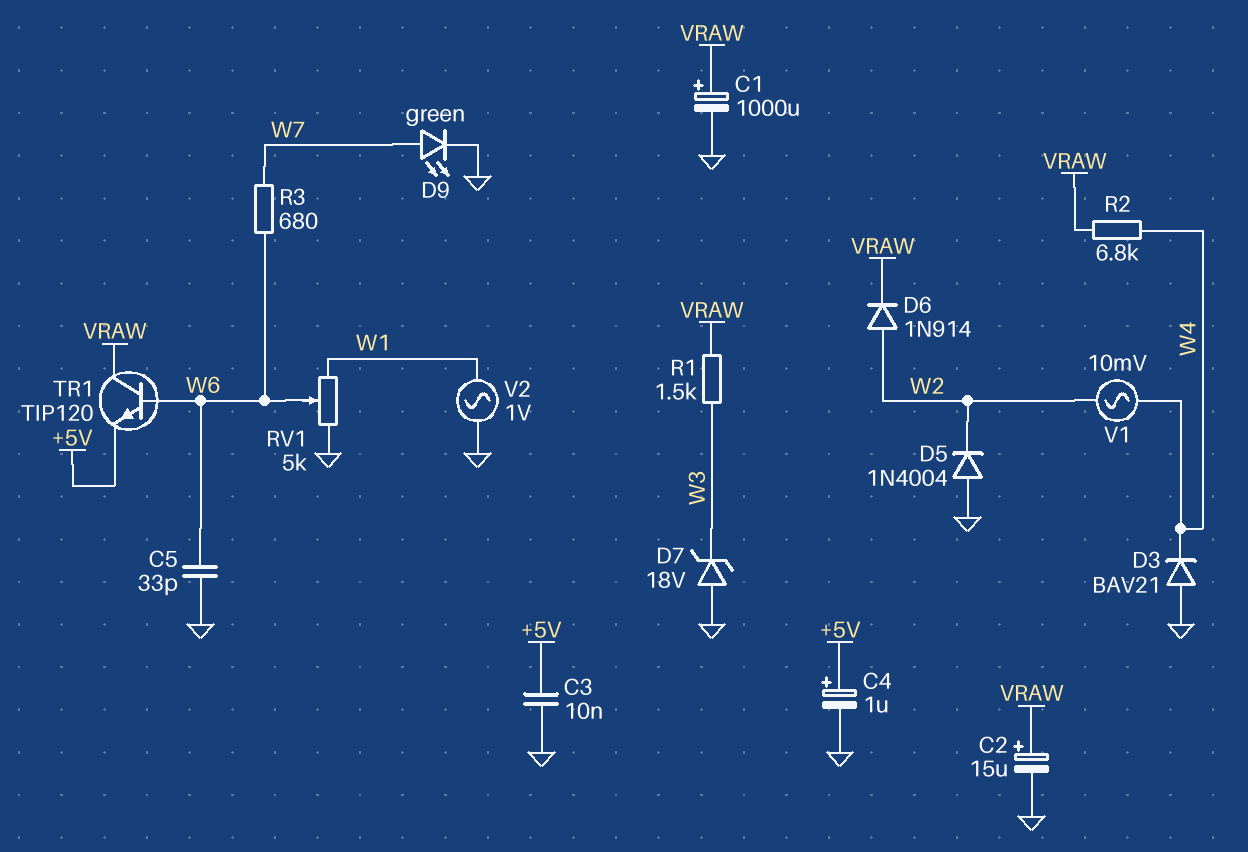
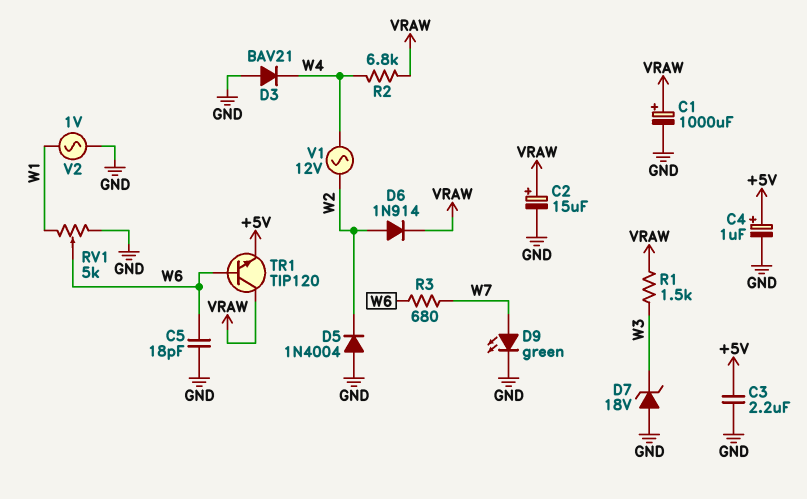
C3: 10nF (+5V, GND) -> 2.2uF (+5V, GND)
C5: 33pF (GND, W6) -> 18pF (GND, W6)
V1: AC 10mV (W2, W4) -> AC 12V (W2, W4)

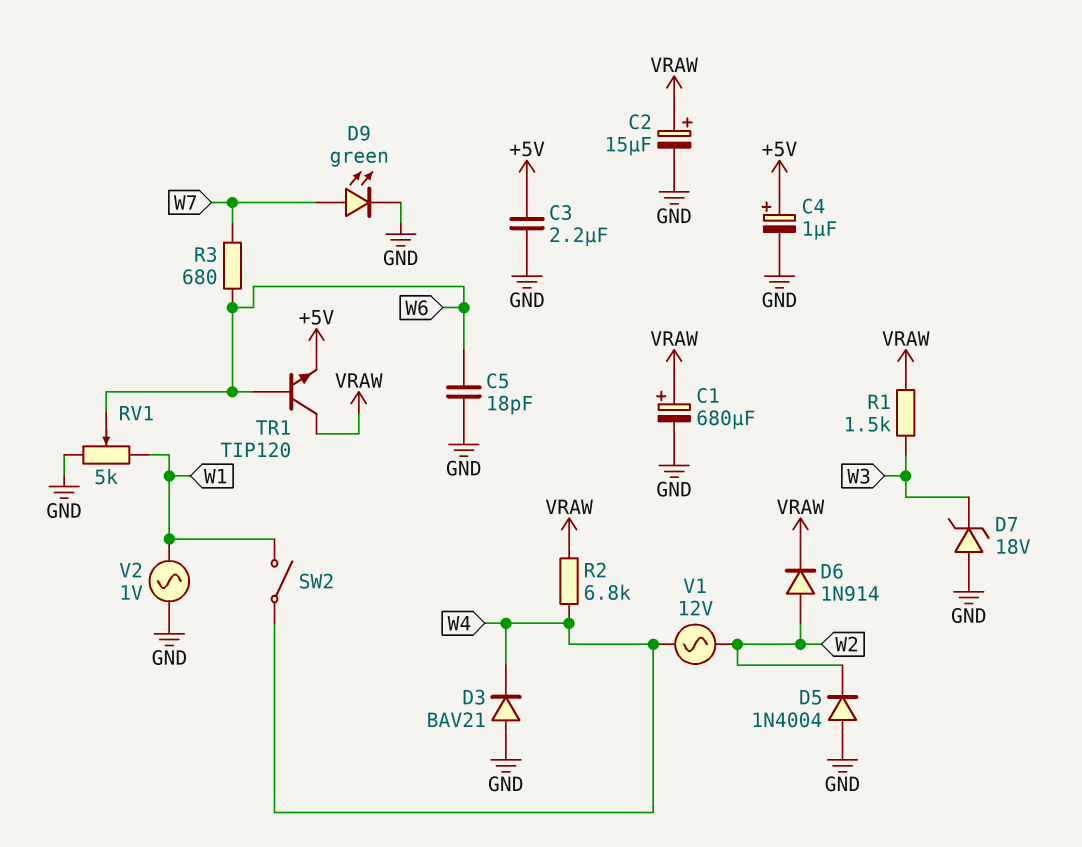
C1: 1000uF (plus VRAW, minus GND) -> 680uF (plus VRAW, minus GND)
SW2: none -> switch (W1, W4)

